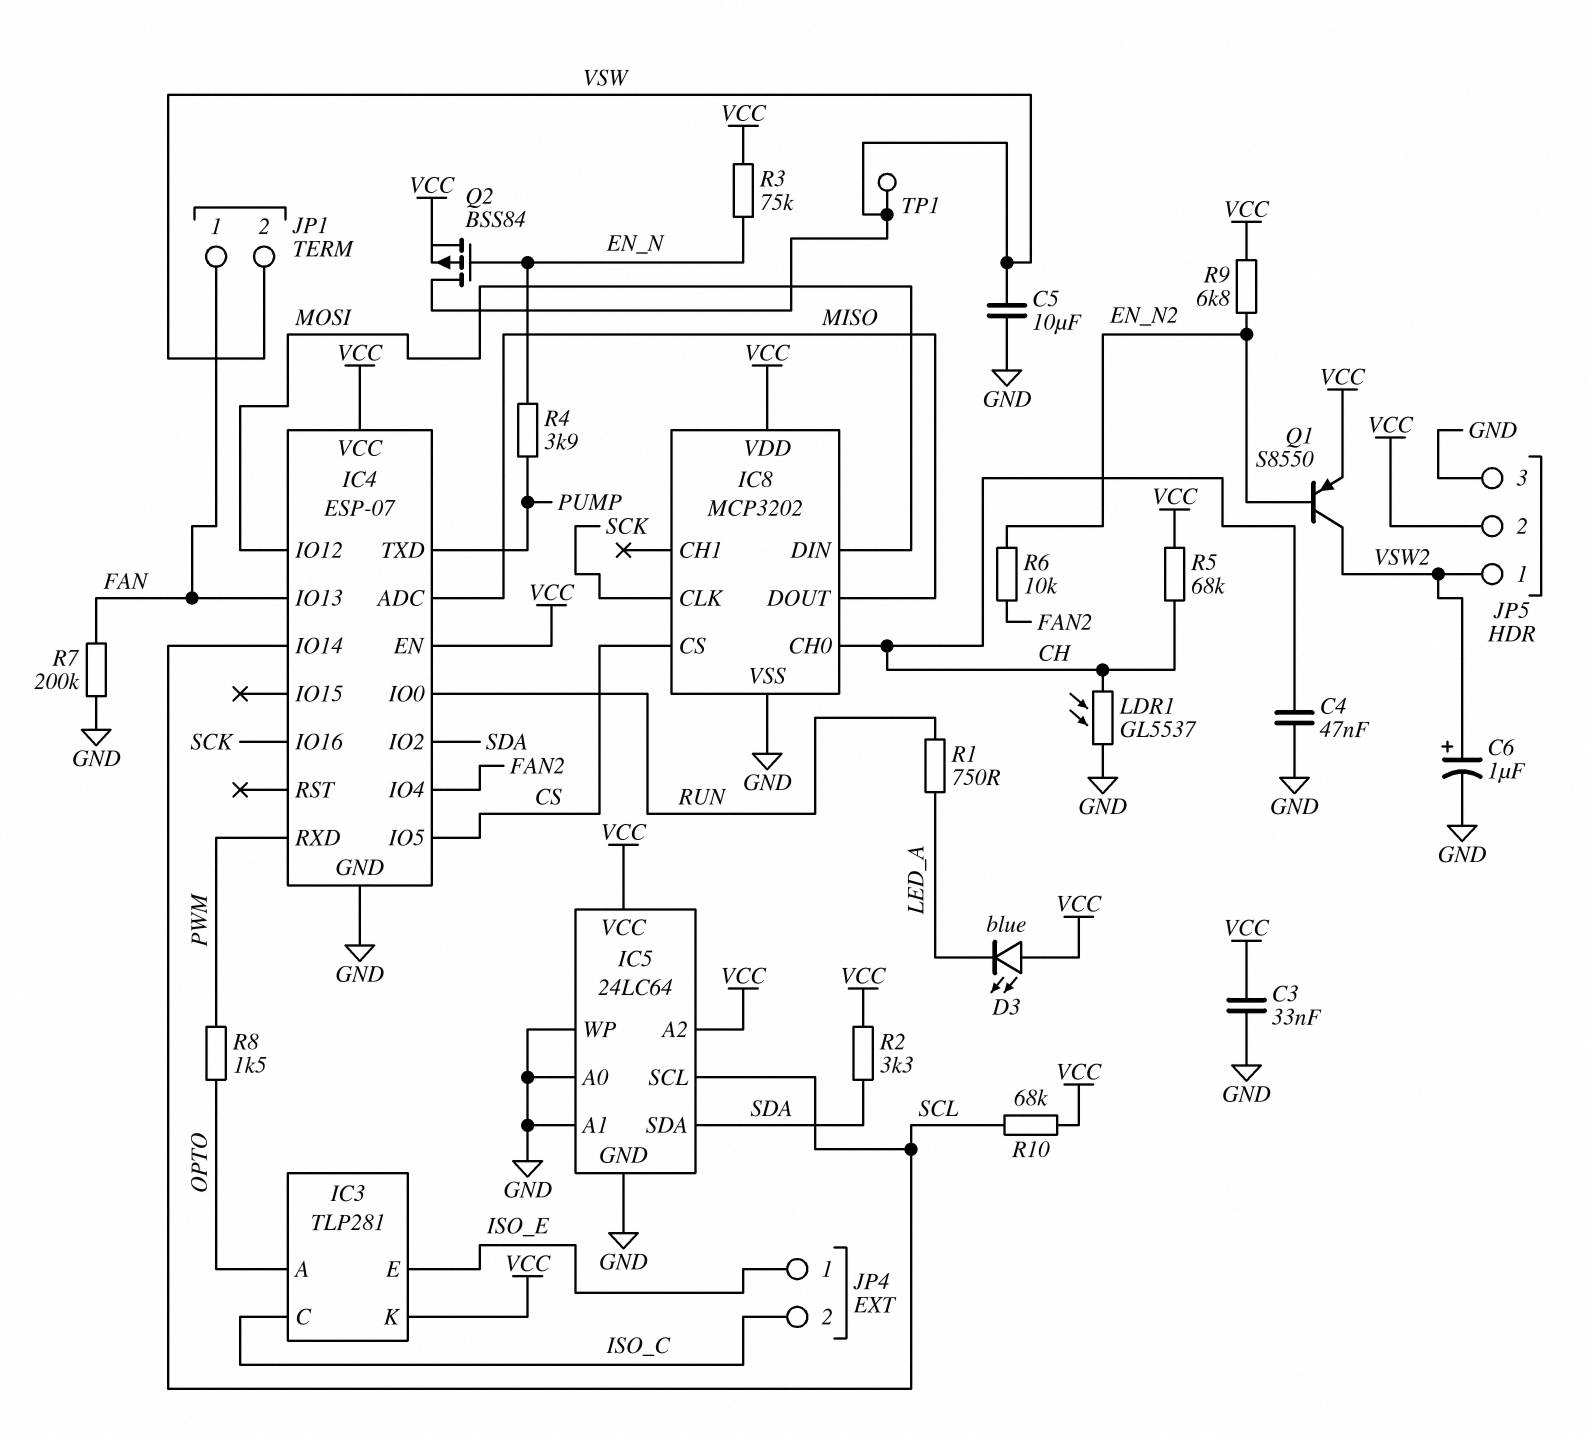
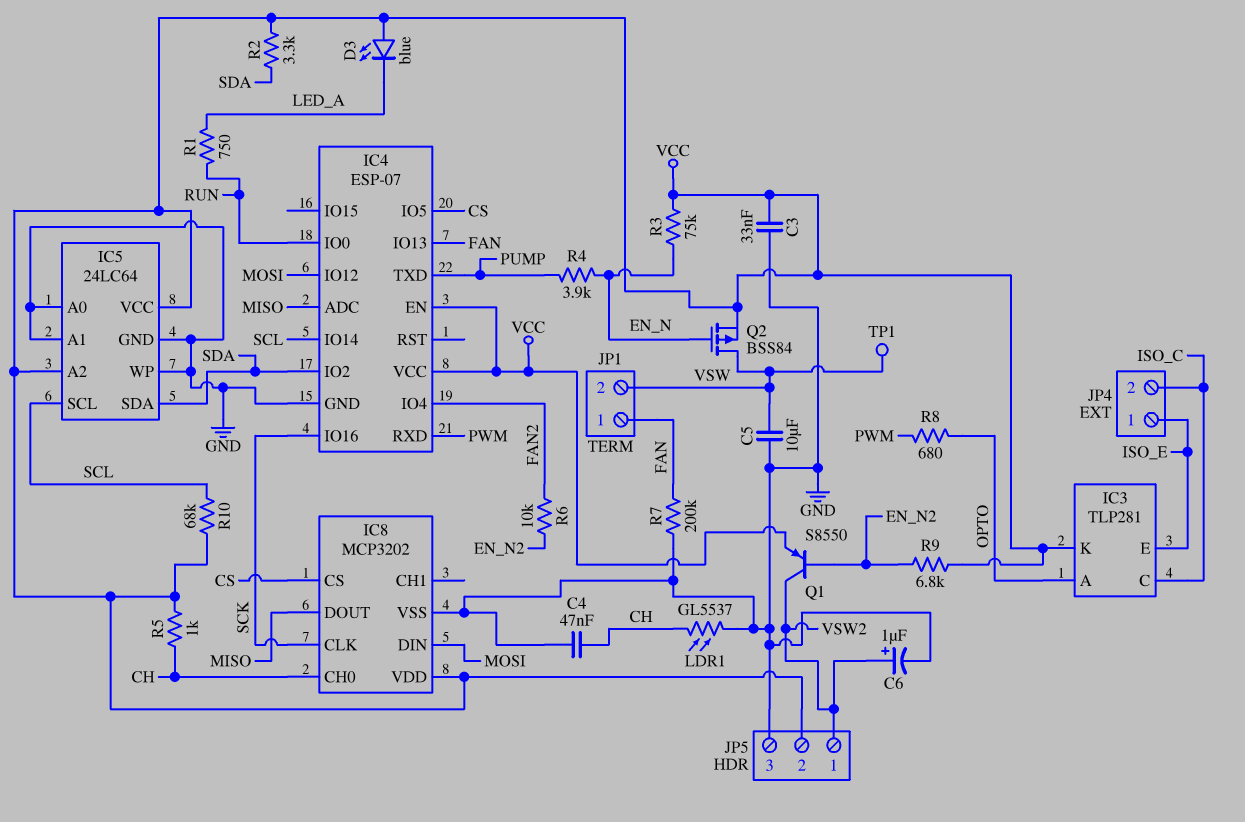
R5: 68k (CH, VCC) -> 1k (CH, VCC)
R8: 1.5k (OPTO, PWM) -> 680 (OPTO, PWM)

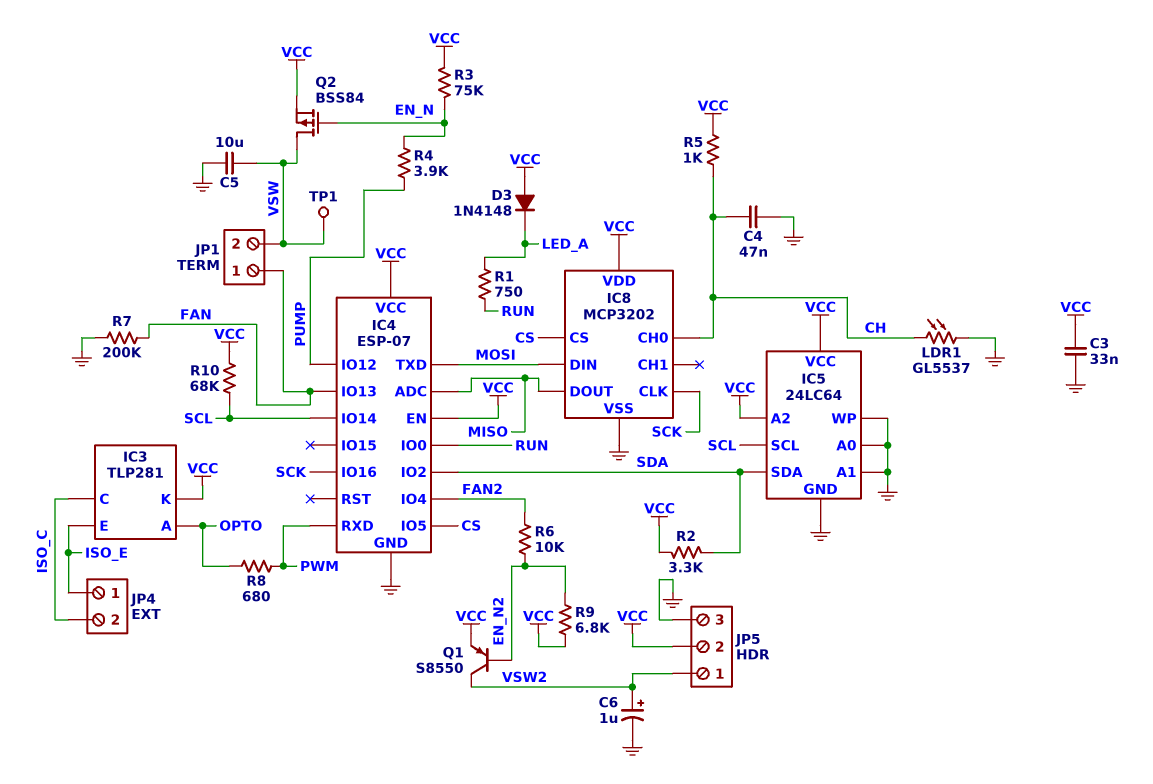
D3: LED blue (A VCC, K LED_A) -> diode 1N4148 (A VCC, K LED_A)
IC4 pin IO12: MOSI -> PUMP
IC4 pin TXD: PUMP -> MOSI

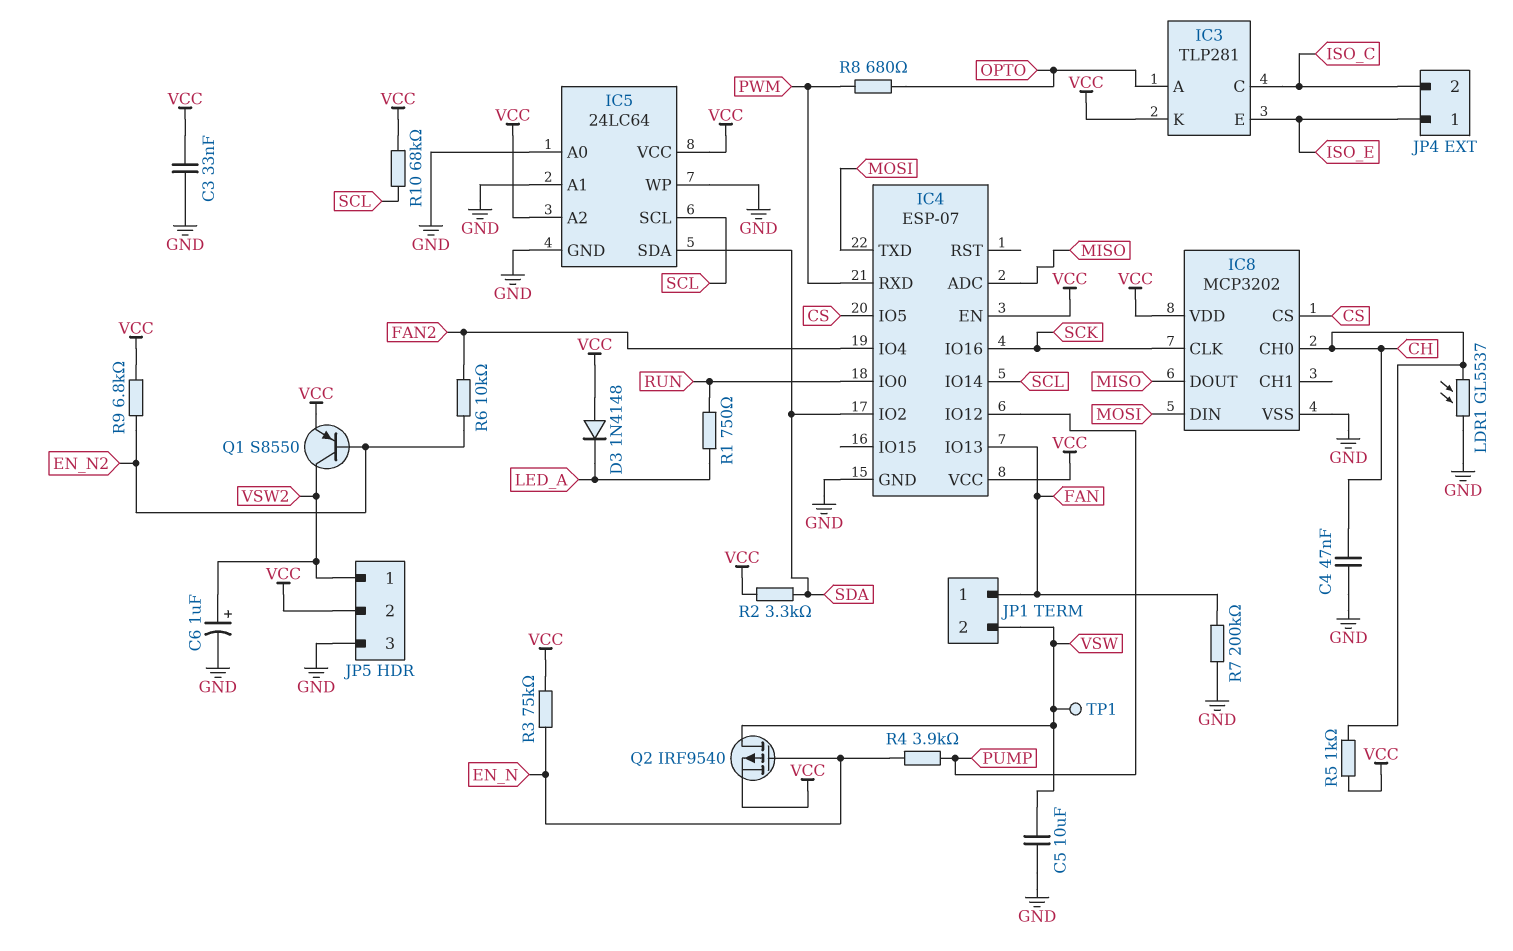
Q2: PMOS BSS84 (G EN_N, D VSW, S VCC) -> PMOS IRF9540 (G EN_N, D VSW, S VCC)

